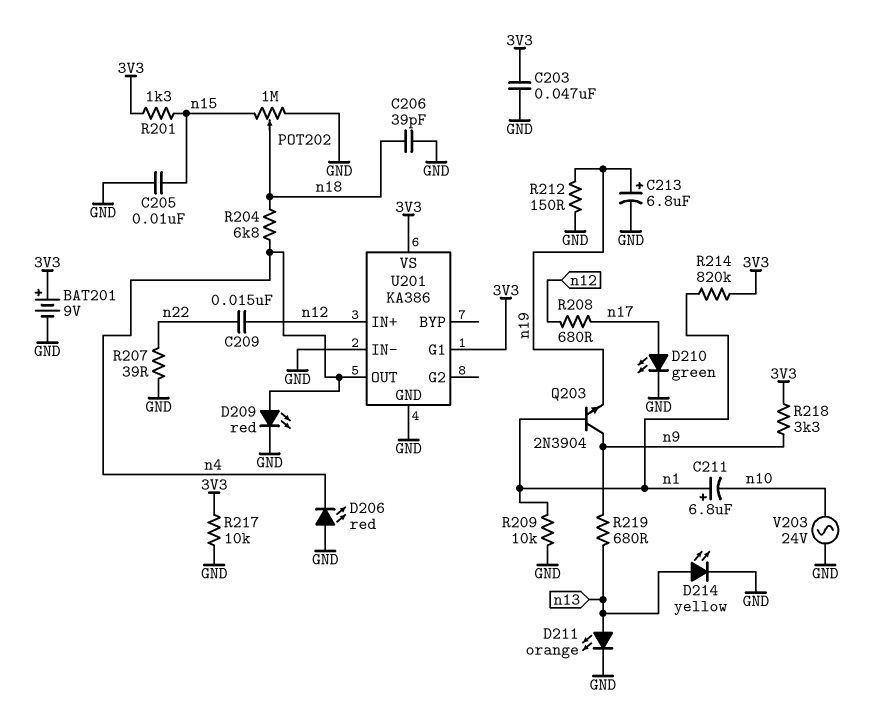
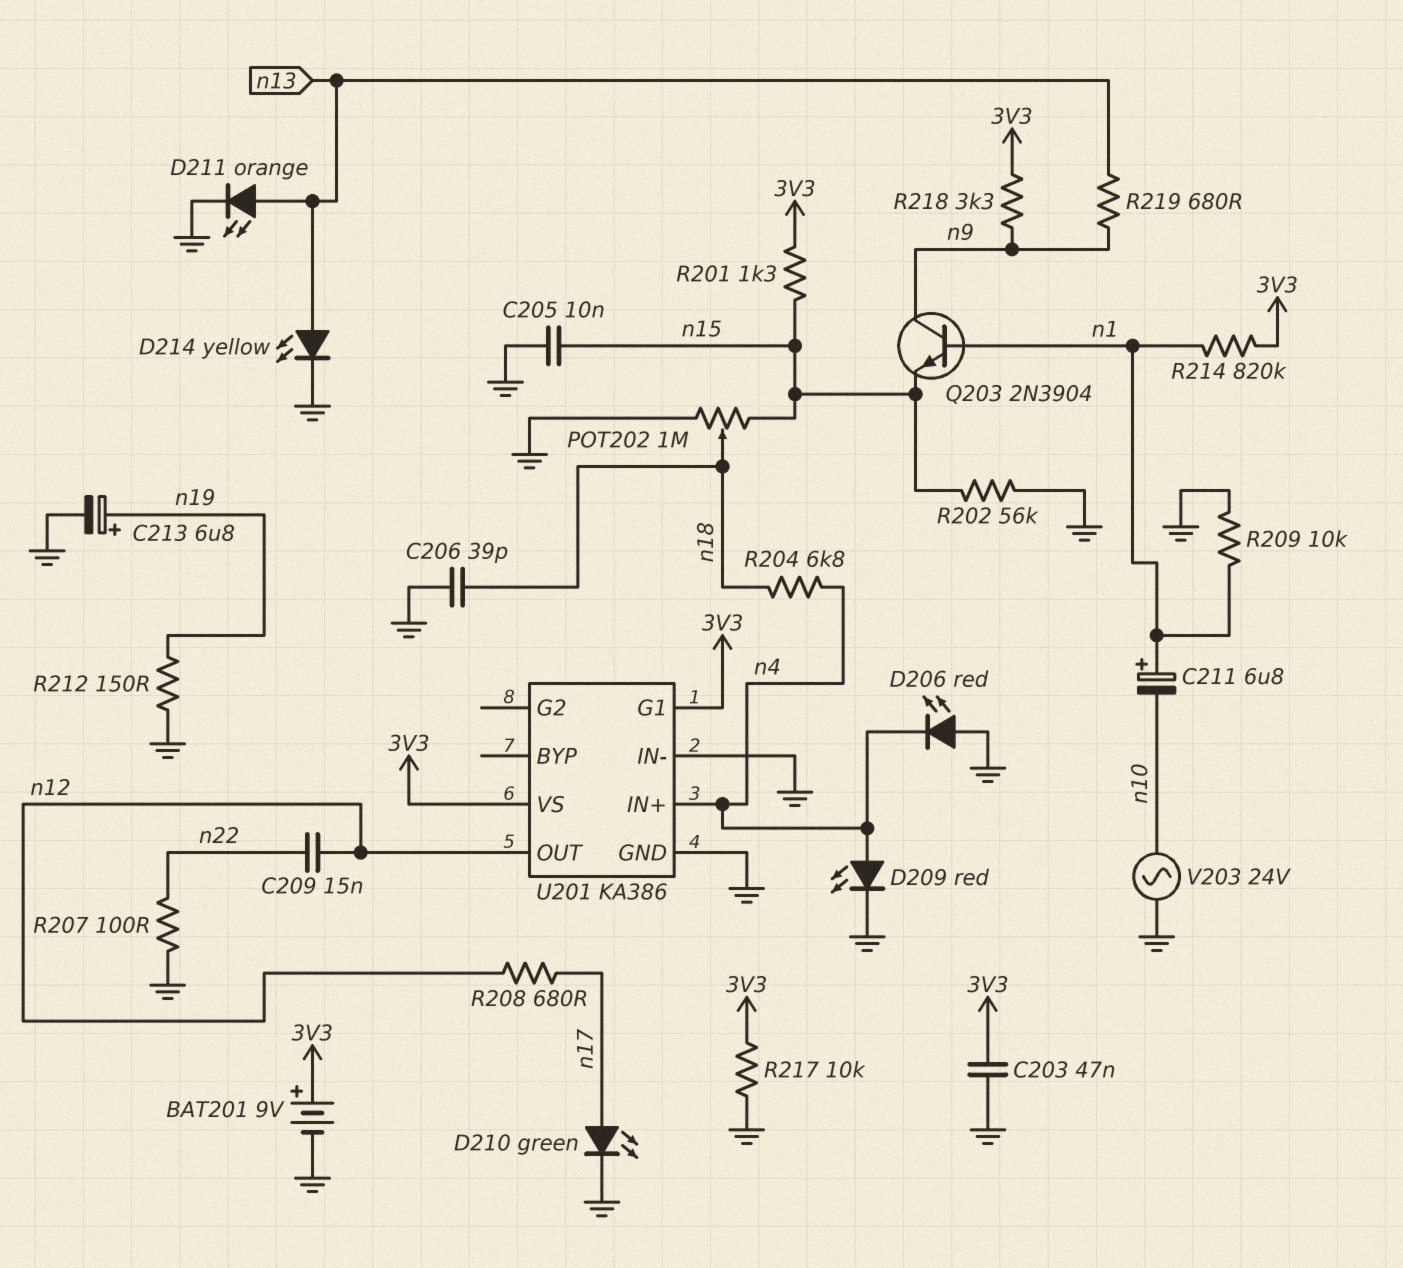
Q203: NPN 2N3904 (B n1, C n9, E n19) -> NPN 2N3904 (B n1, C n9, E n15)
R202: none -> 56k (GND, n15)
R207: 39 (GND, n22) -> 100 (GND, n22)
U201 pin IN+: n12 -> n4
U201 pin OUT: n4 -> n12

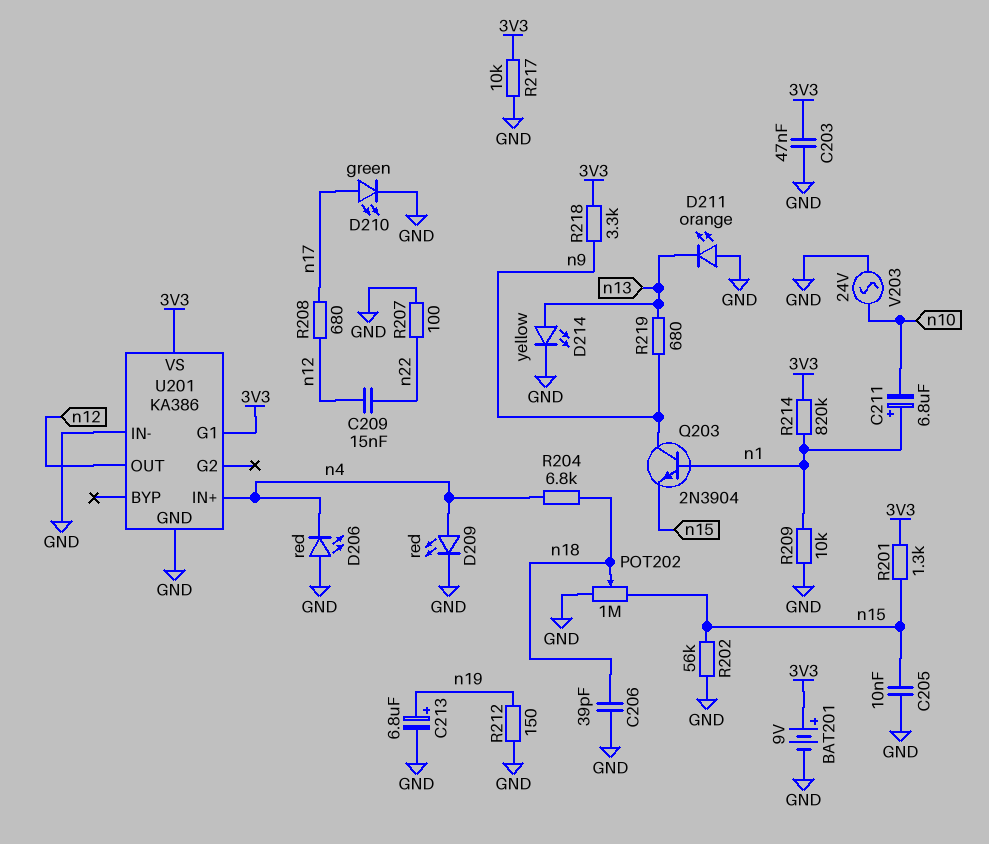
D211: LED orange (A n13, K GND) -> LED orange (A GND, K n13)

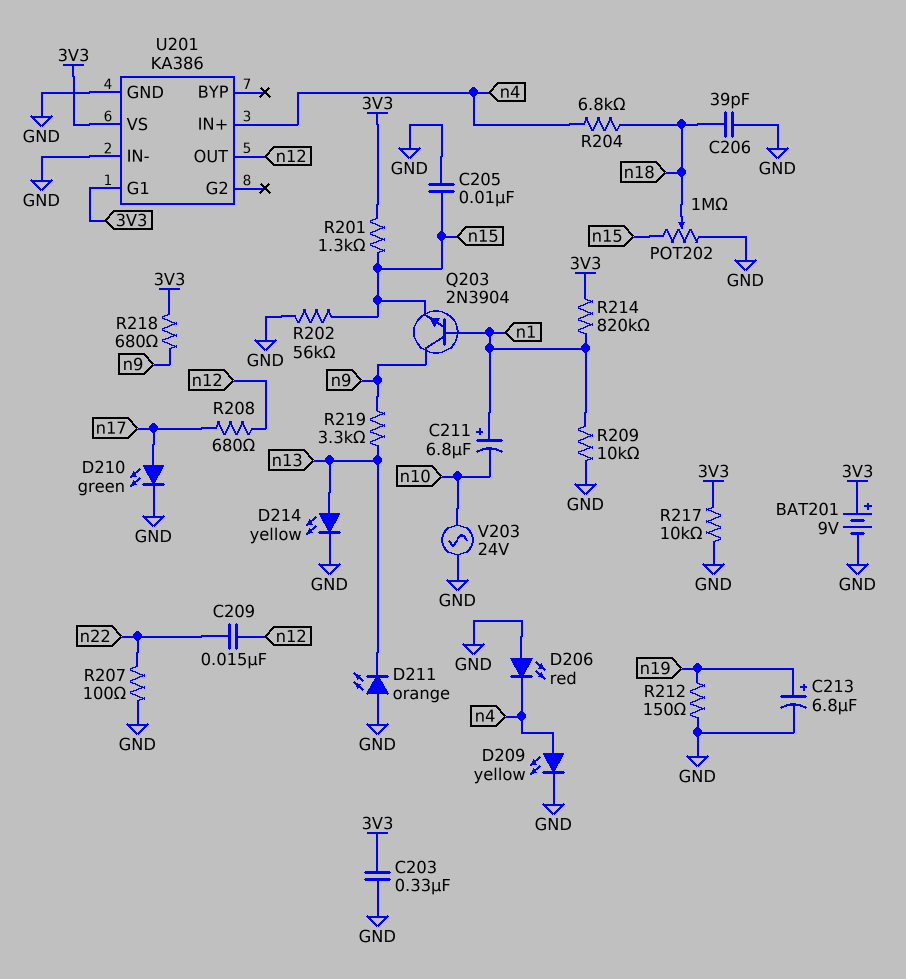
C203: 47nF (3V3, GND) -> 330nF (3V3, GND)
D209: LED red (A n4, K GND) -> LED yellow (A n4, K GND)
R218: 3.3k (3V3, n9) -> 680 (3V3, n9)
R219: 680 (n9, n13) -> 3.3k (n9, n13)

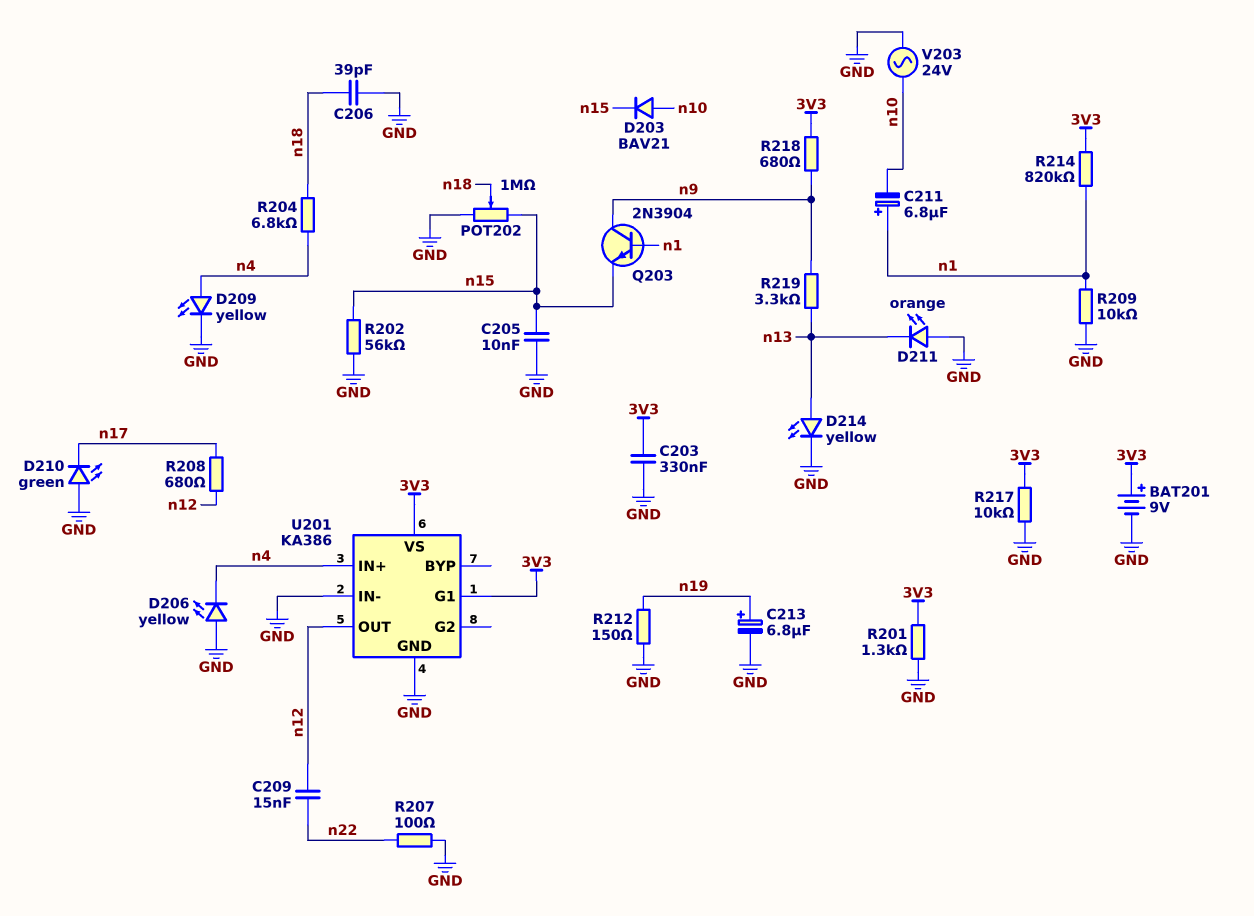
D203: none -> diode BAV21 (A n10, K n15)
D206: LED red (A GND, K n4) -> LED yellow (A GND, K n4)
D210: LED green (A n17, K GND) -> LED green (A GND, K n17)
R201: 1.3k (3V3, n15) -> 1.3k (3V3, GND)

